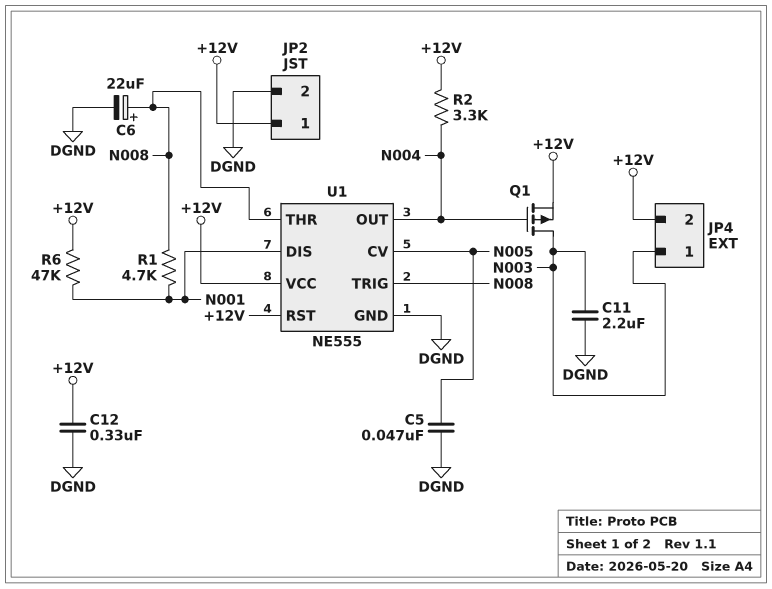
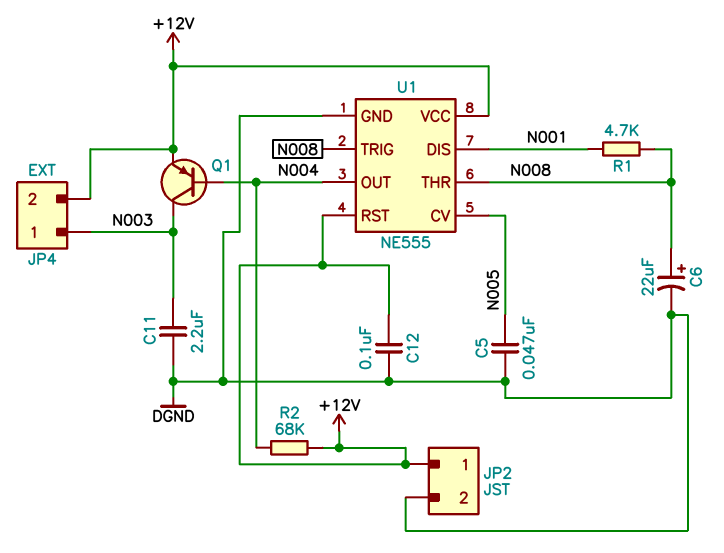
C12: 330nF (+12V, DGND) -> 100nF (+12V, DGND)
Q1: PMOS (G N004, D N003, S +12V) -> PNP (B N004, C N003, E +12V)
R2: 3.3k (+12V, N004) -> 68k (+12V, N004)
R6: 47k (+12V, N001) -> none

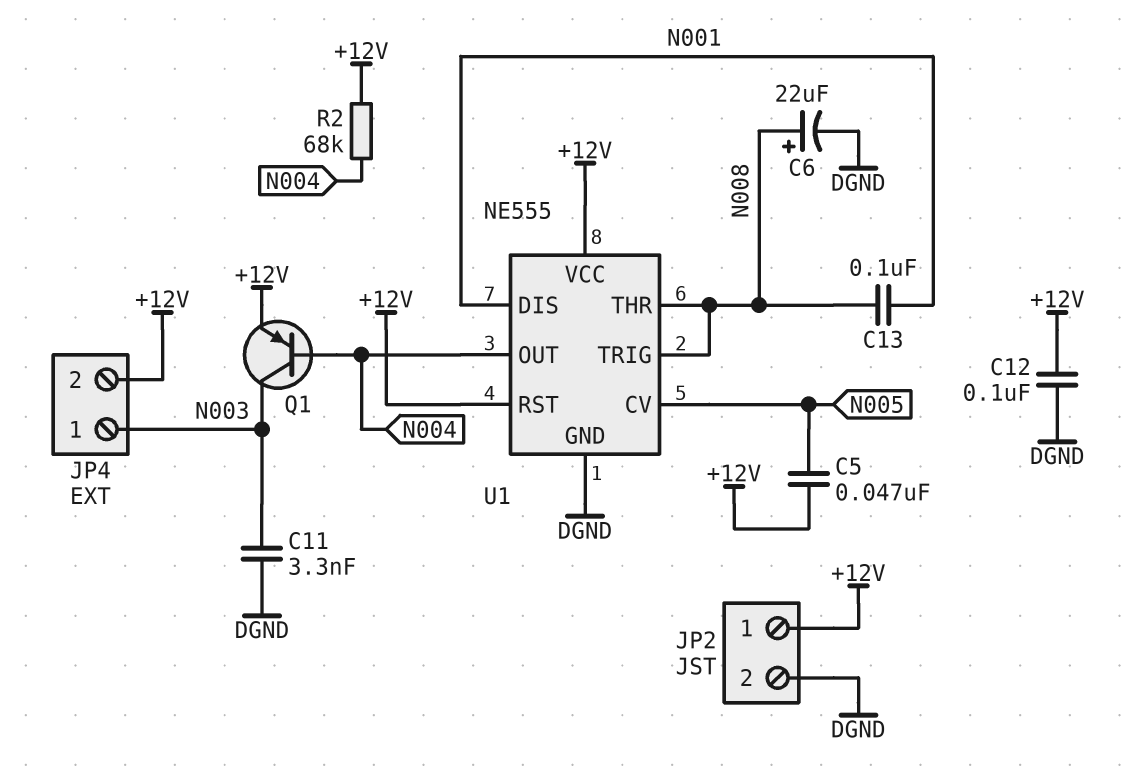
C5: 47nF (DGND, N005) -> 47nF (+12V, N005)
C11: 2.2uF (DGND, N003) -> 3.3nF (DGND, N003)
C13: none -> 100nF (N001, N008)
R1: 4.7k (N001, N008) -> none

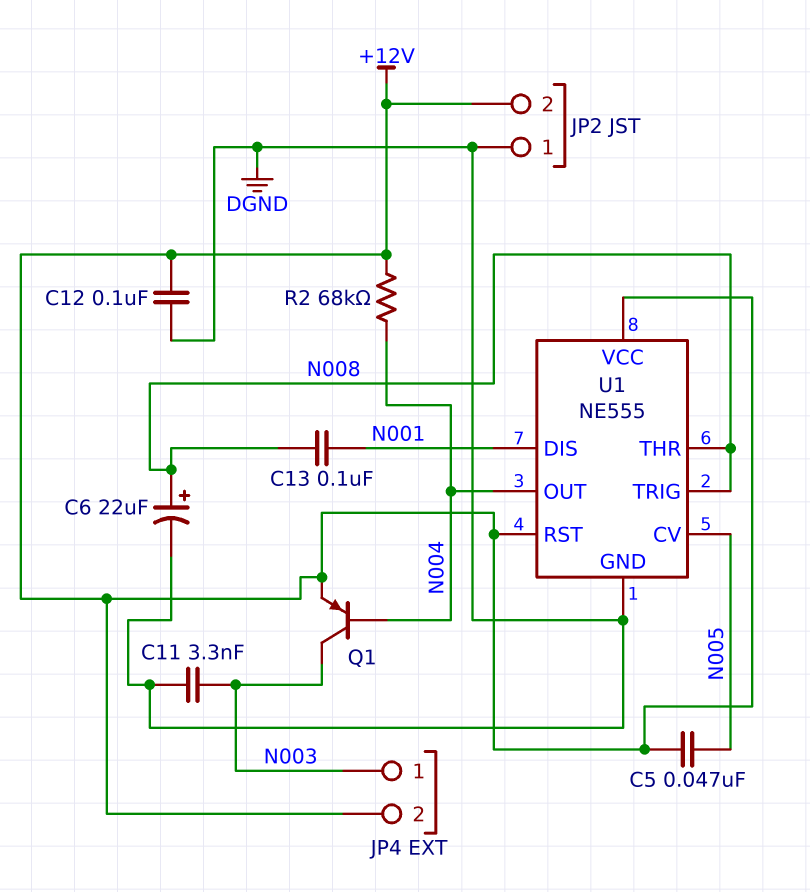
JP2 pin 1: +12V -> DGND
JP2 pin 2: DGND -> +12V

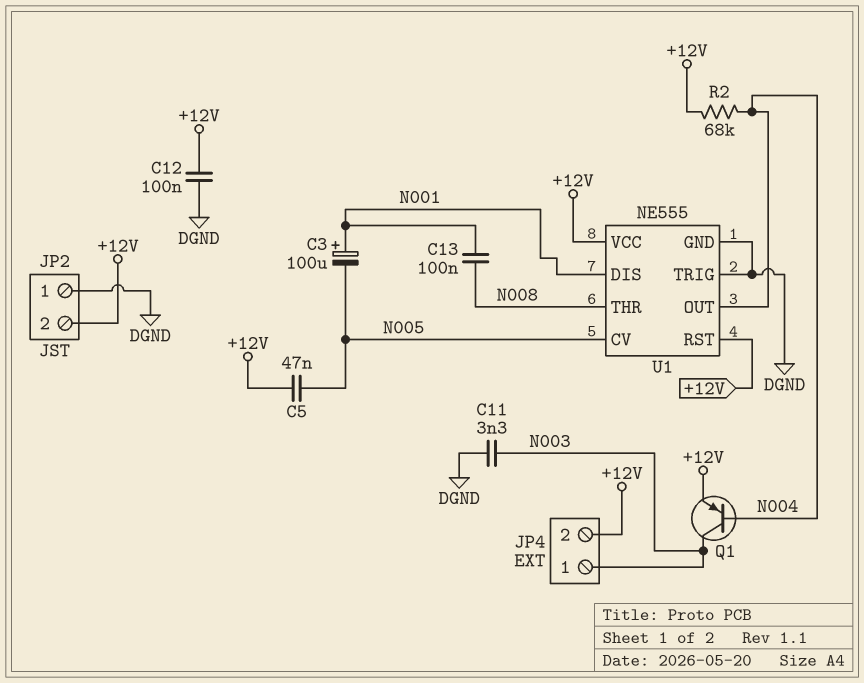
C3: none -> 100uF (plus N001, minus N005)
C6: 22uF (plus N008, minus DGND) -> none
U1 pin TRIG: N008 -> DGND

